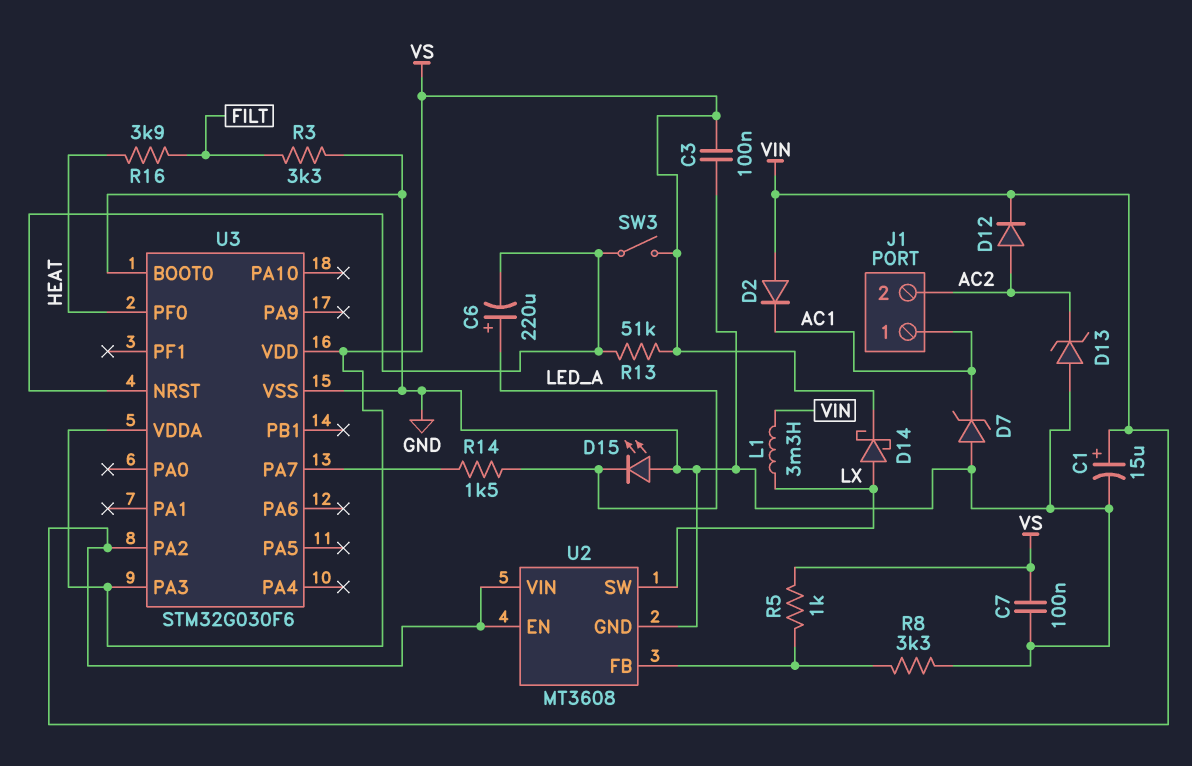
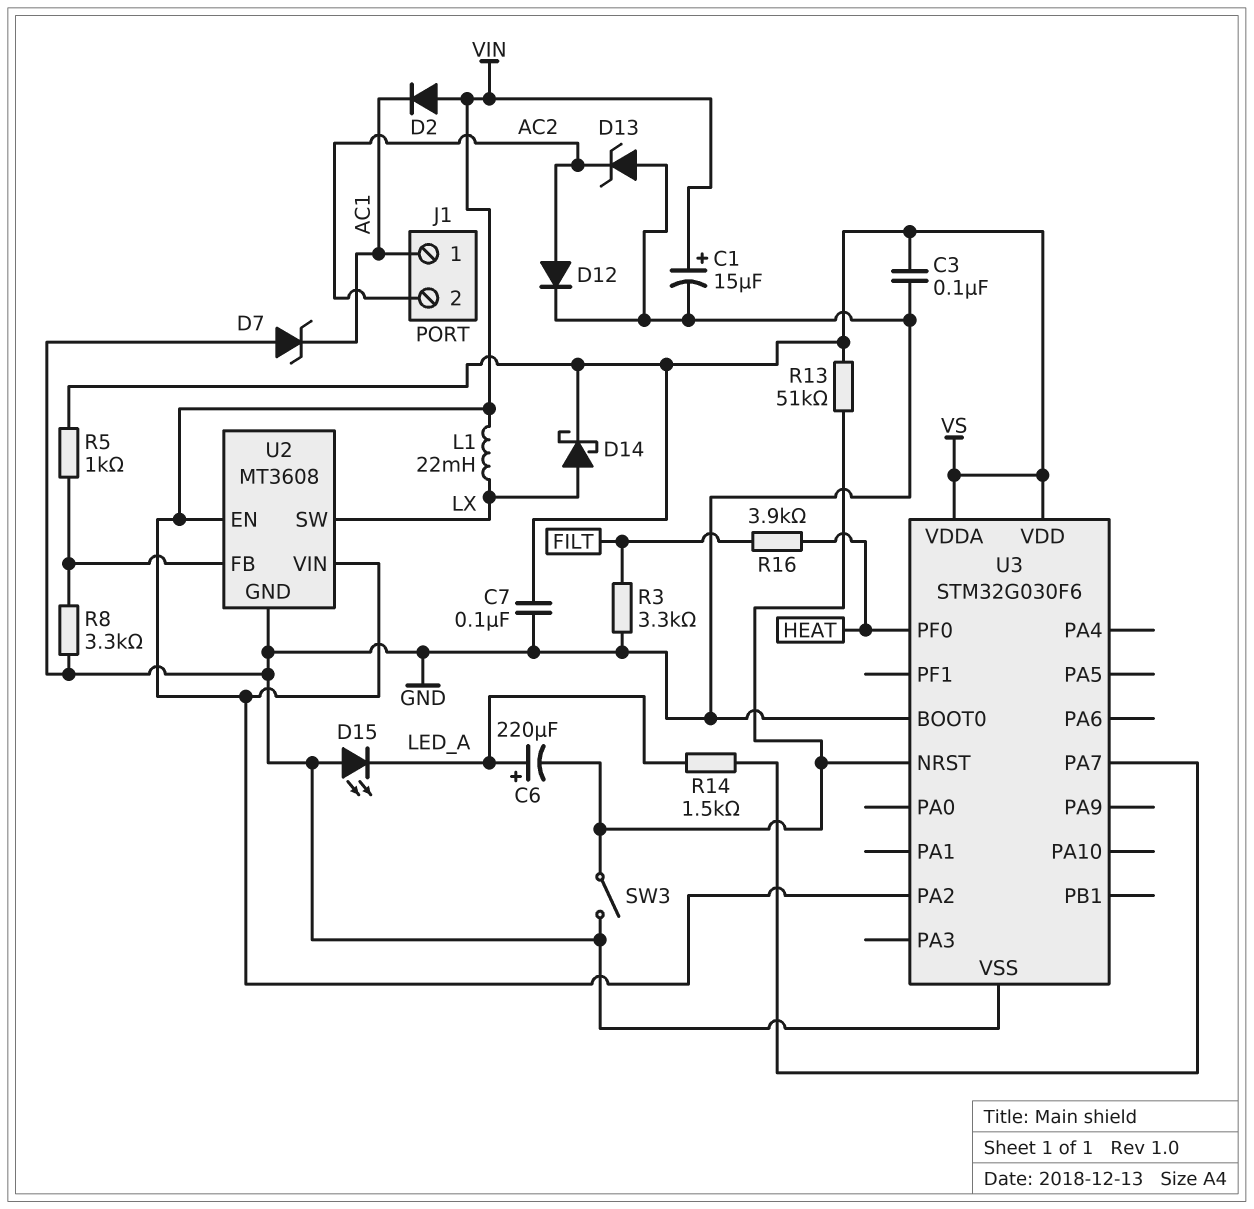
D12: diode (A AC2, K VIN) -> diode (A AC2, K GND)
L1: 3.3mH (LX, VIN) -> 22mH (LX, VIN)
SW3: switch (U3/NRST, VS) -> switch (GND, U3/NRST)
U3 pin PA3: VS -> none

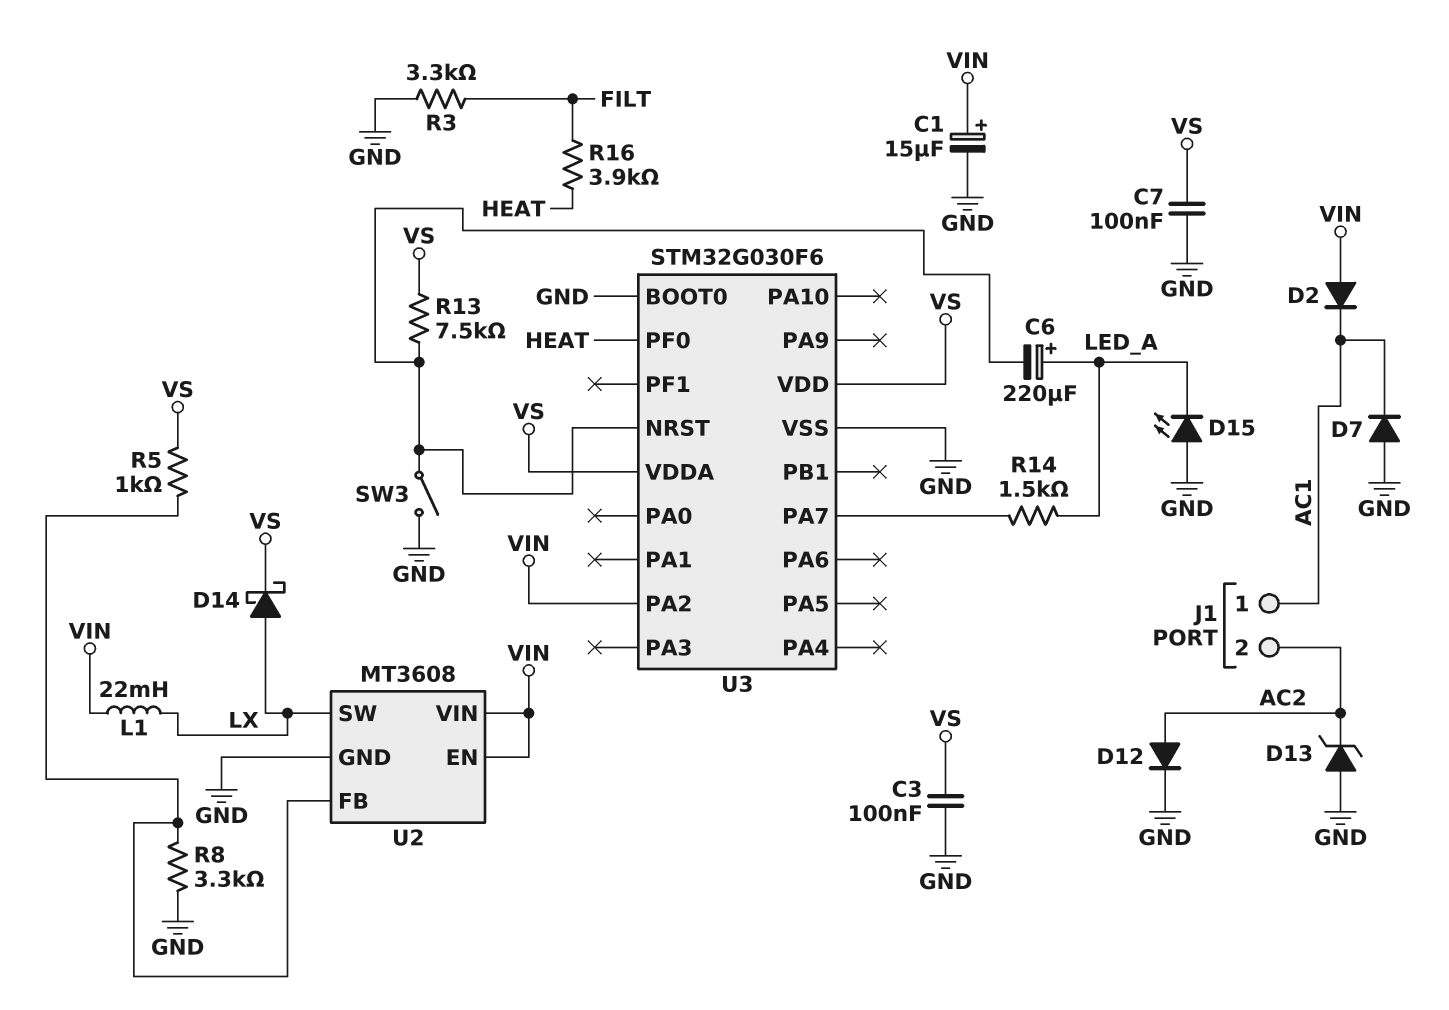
D7: zener (A GND, K AC1) -> diode (A GND, K AC1)
R13: 51k (U3/NRST, VS) -> 7.5k (U3/NRST, VS)

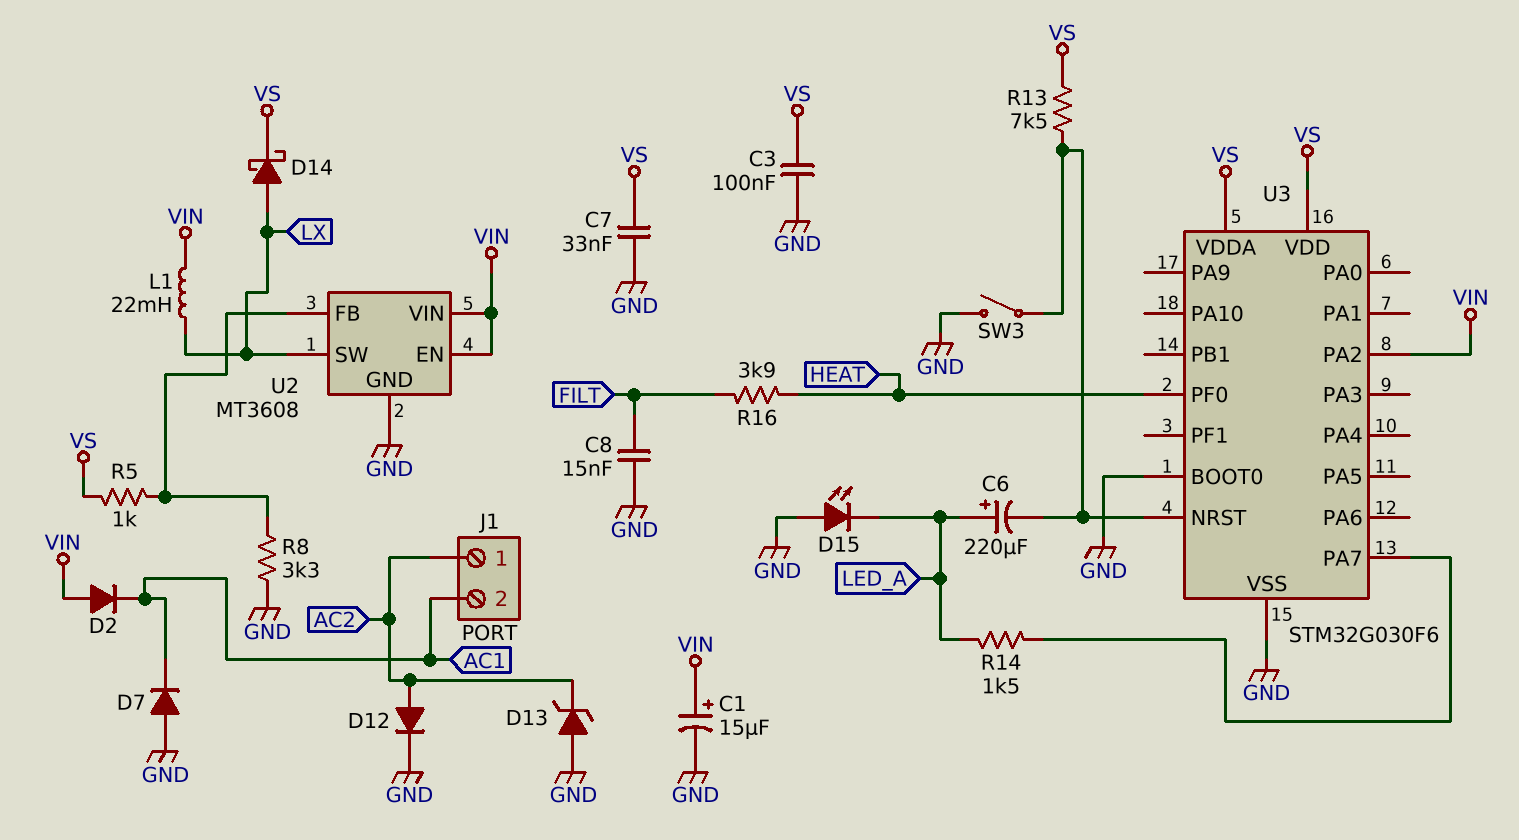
C7: 100nF (GND, VS) -> 33nF (GND, VS)
C8: none -> 15nF (FILT, GND)
J1 pin 1: AC1 -> AC2
J1 pin 2: AC2 -> AC1
R3: 3.3k (FILT, GND) -> none

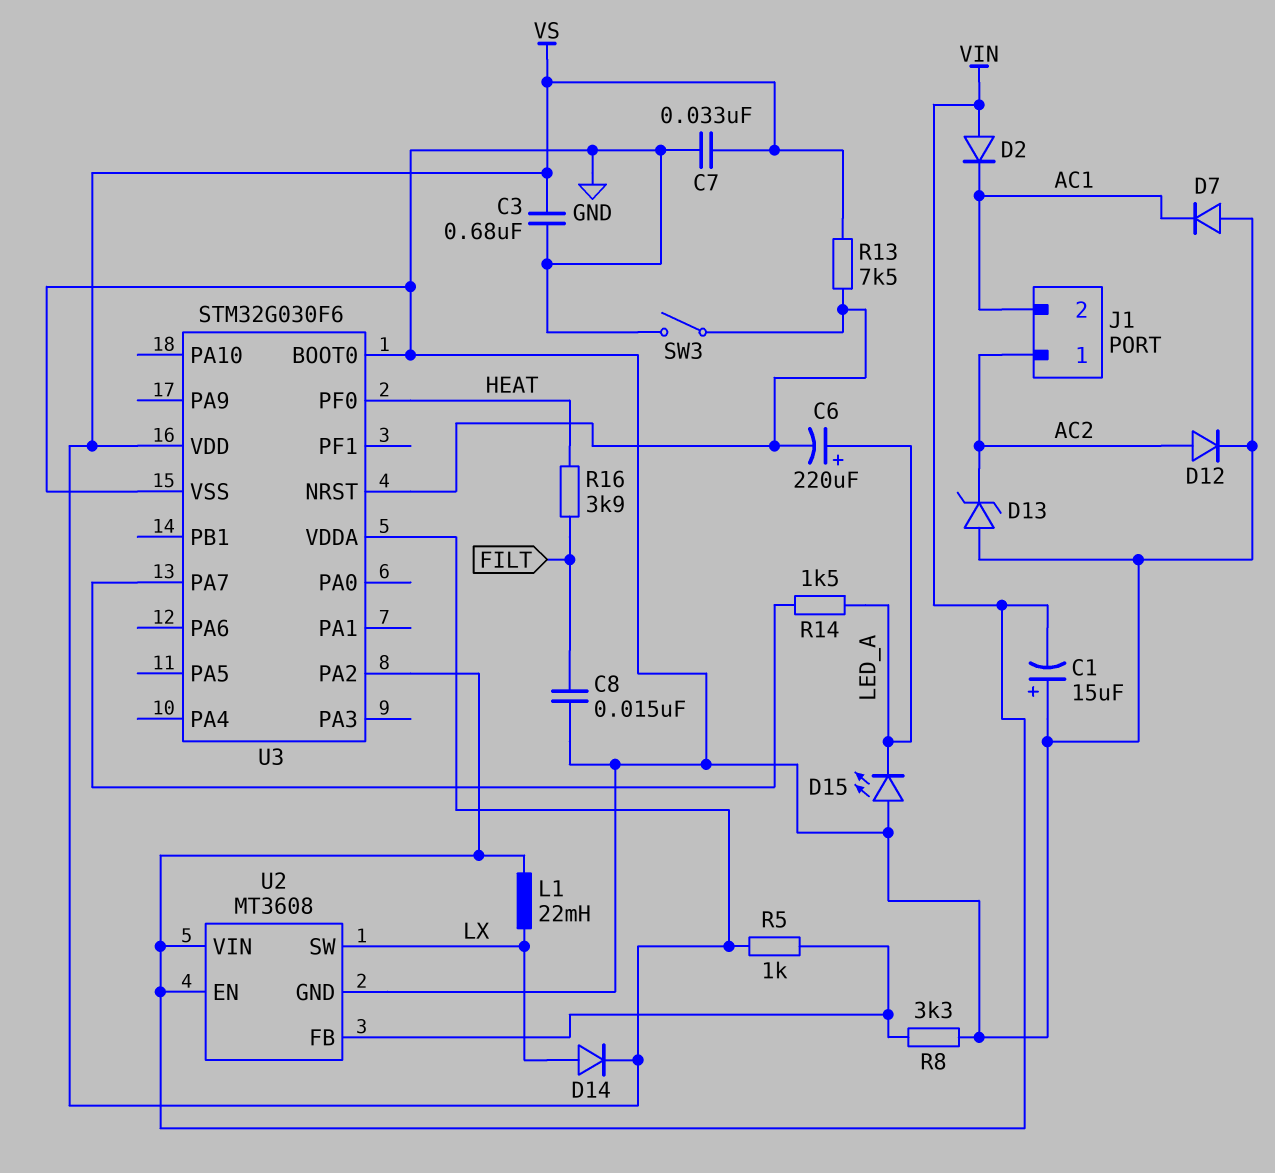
C1: 15uF (plus VIN, minus GND) -> 15uF (plus GND, minus VIN)
C3: 100nF (GND, VS) -> 680nF (GND, VS)
D14: schottky (A LX, K VS) -> diode (A LX, K VS)

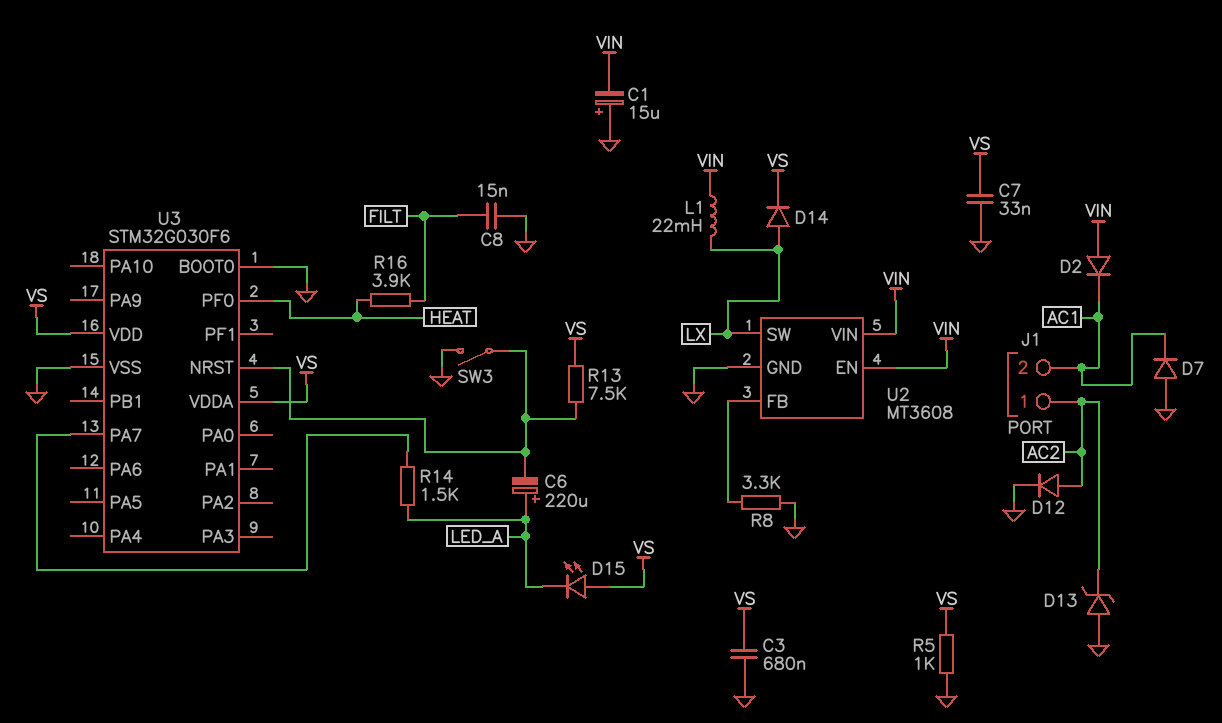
D15: LED (A GND, K LED_A) -> LED (A VS, K LED_A)
R5: 1k (U2/FB, VS) -> 1k (GND, VS)
U3 pin PA2: VIN -> none

